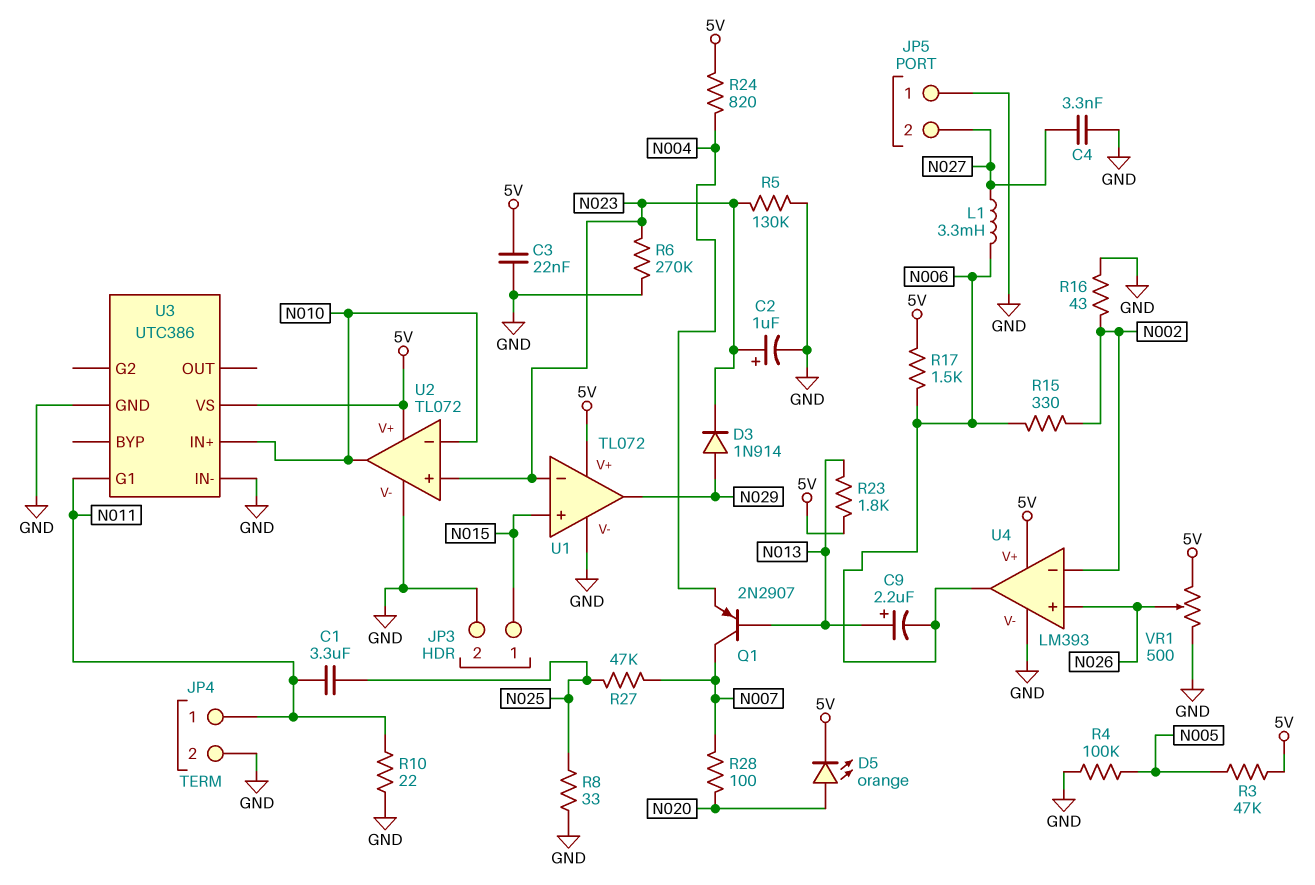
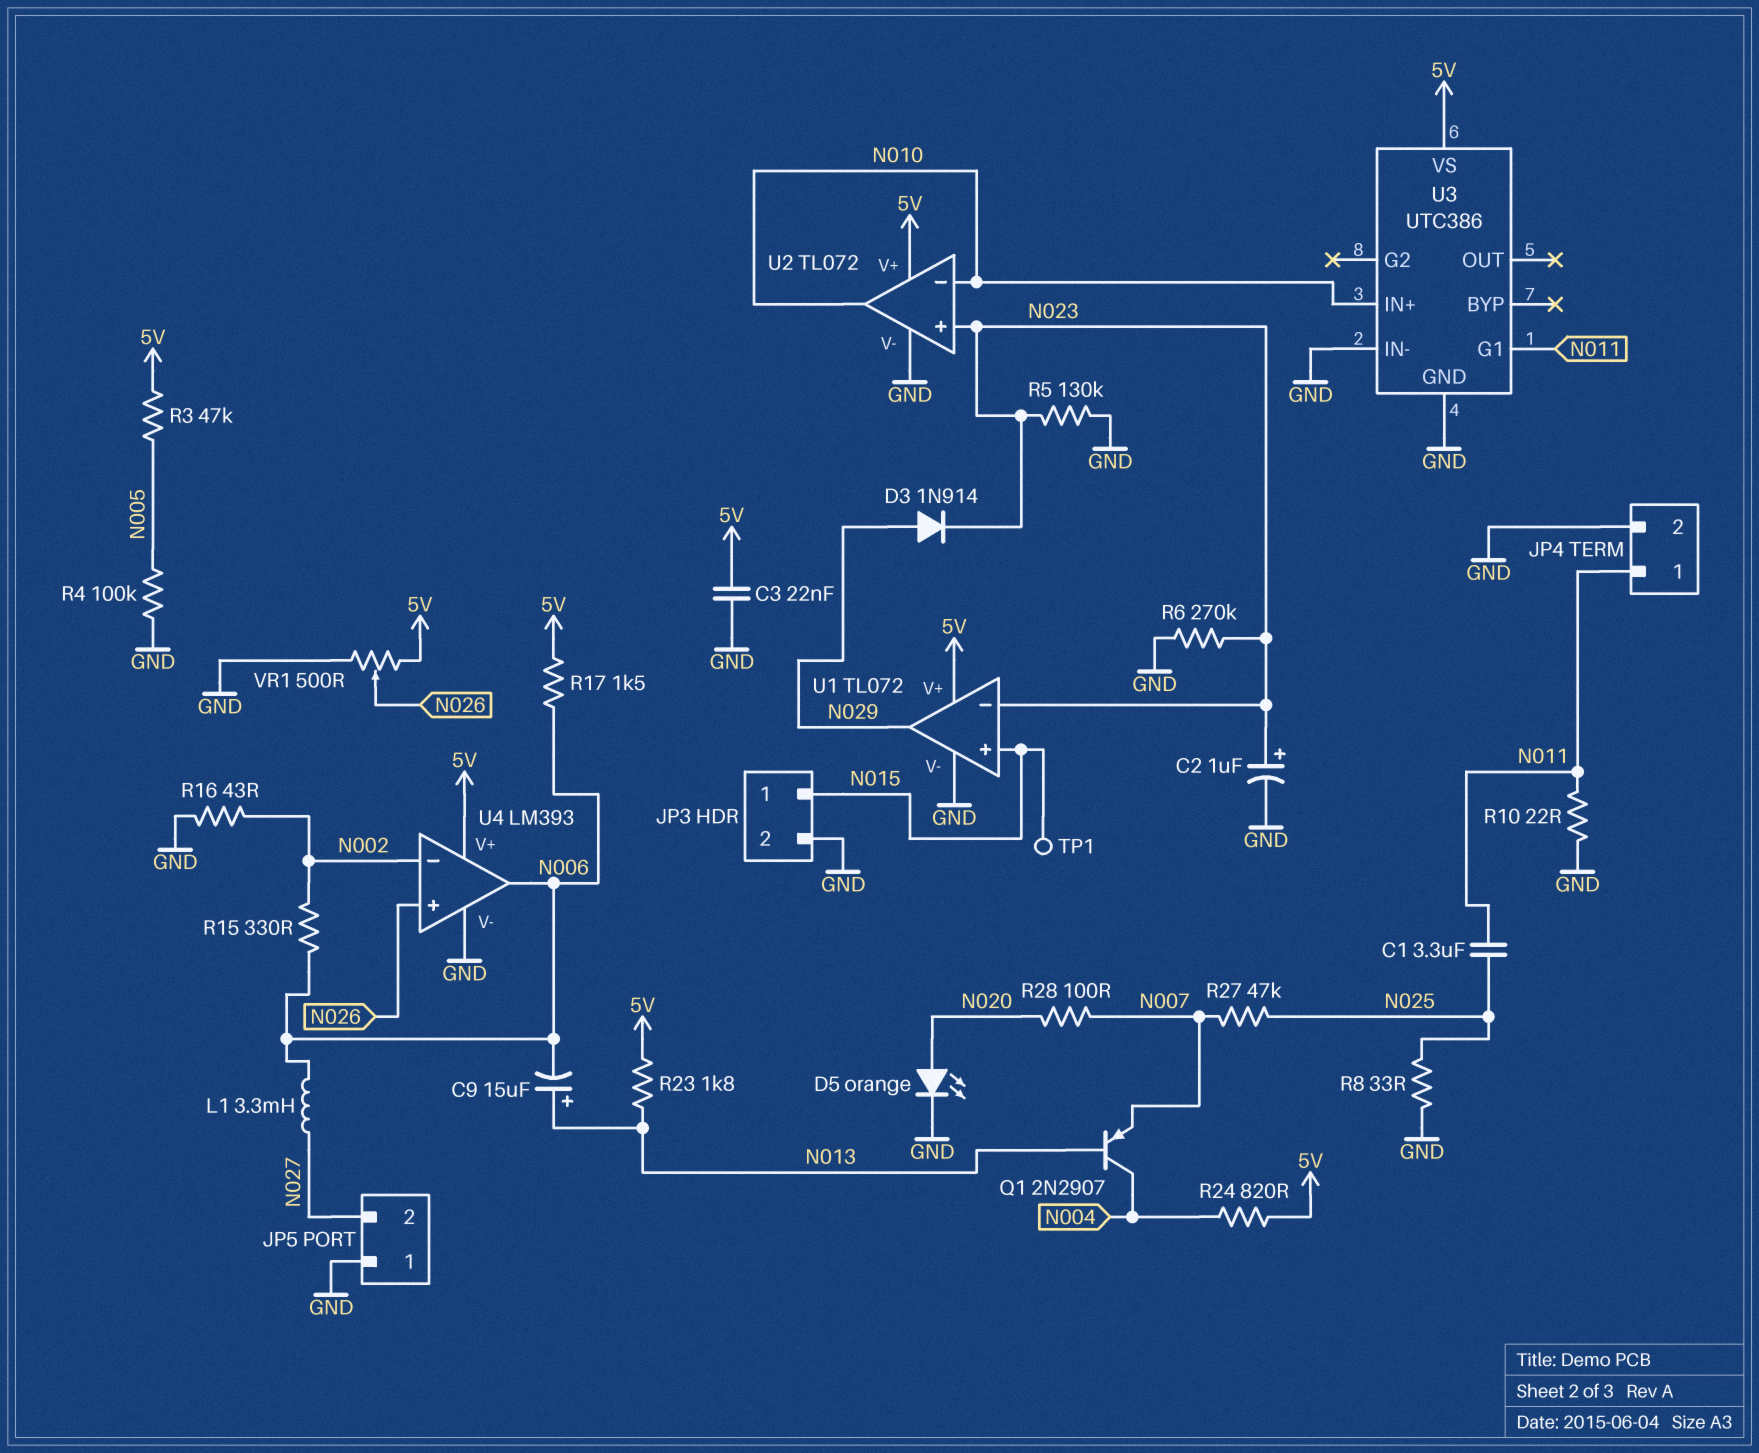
C4: 3.3nF (GND, N027) -> none
C9: 2.2uF (plus N013, minus N006) -> 15uF (plus N013, minus N006)
D5: LED orange (A N020, K 5V) -> LED orange (A N020, K GND)
Q1: PNP 2N2907 (B N013, C N007, E N004) -> PNP 2N2907 (B N013, C N004, E N007)
TP1: none -> test point (N015)

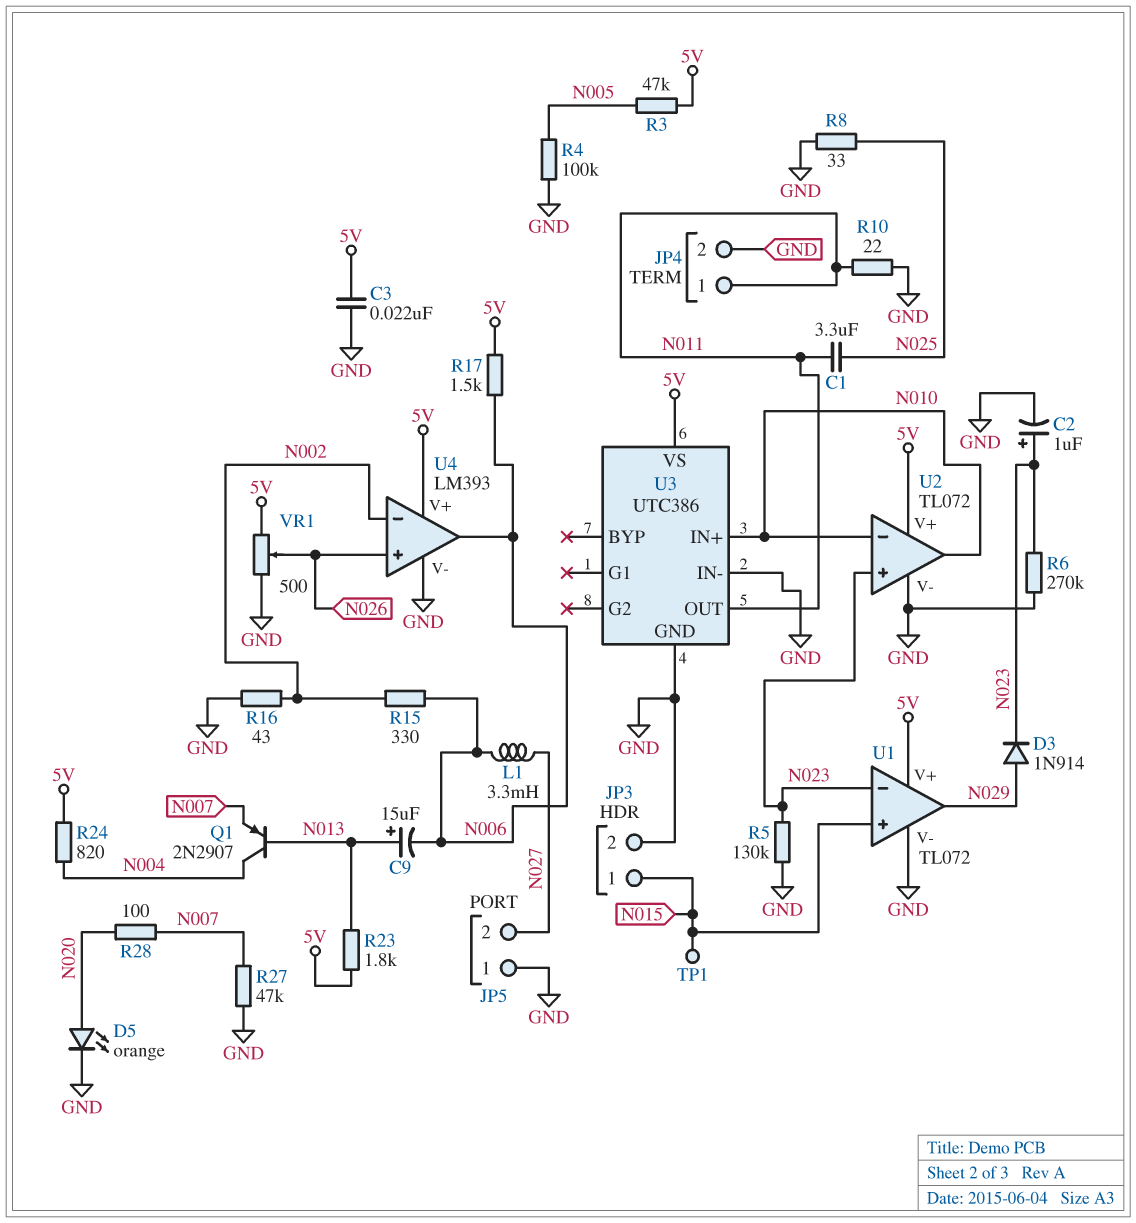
R27: 47k (N007, N025) -> 47k (GND, N007)
U3 pin G1: N011 -> none
U3 pin OUT: none -> N011

